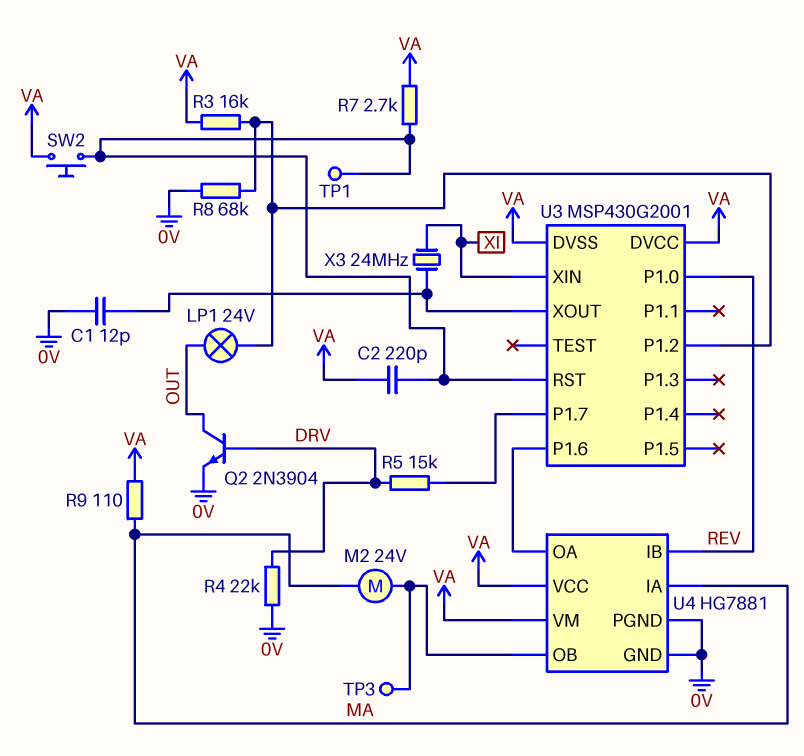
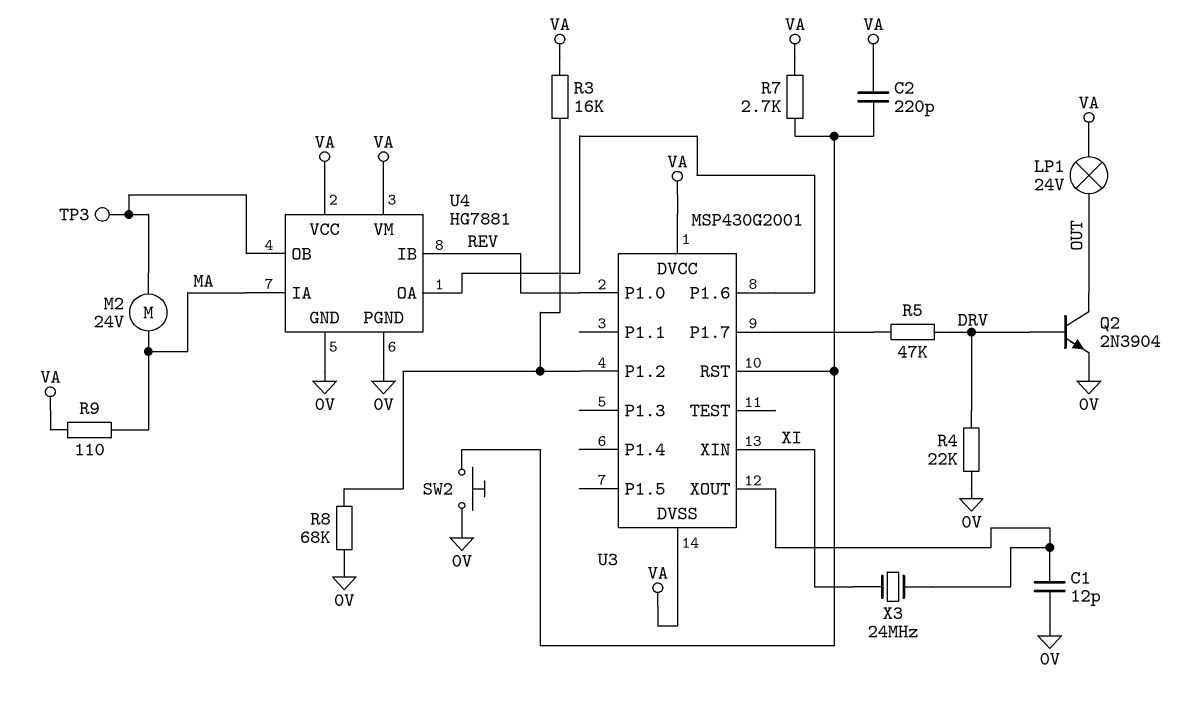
LP1: lamp 24V (OUT, U3/P1.2) -> lamp 24V (OUT, VA)
R5: 15k (DRV, U3/P1.7) -> 47k (DRV, U3/P1.7)
SW2: button (U3/RST, VA) -> button (0V, U3/RST)
TP1: test point (U3/RST) -> none

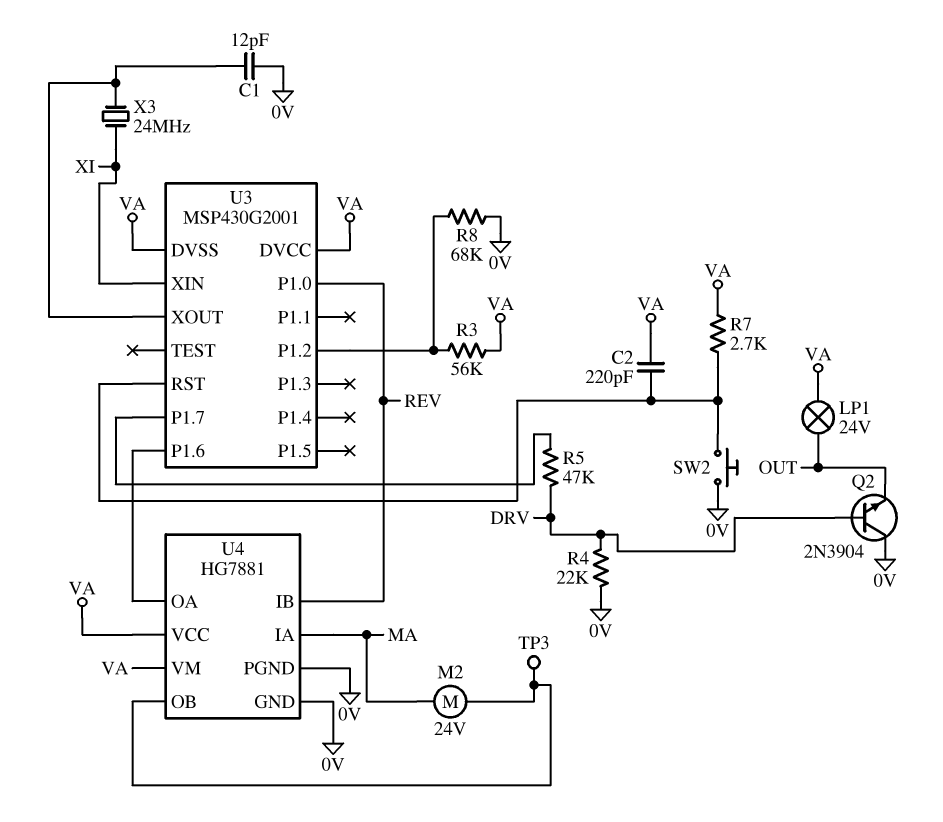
Q2: NPN 2N3904 (B DRV, C OUT, E 0V) -> NPN 2N3904 (B DRV, C 0V, E OUT)
R3: 16k (U3/P1.2, VA) -> 56k (U3/P1.2, VA)
R9: 110 (MA, VA) -> none

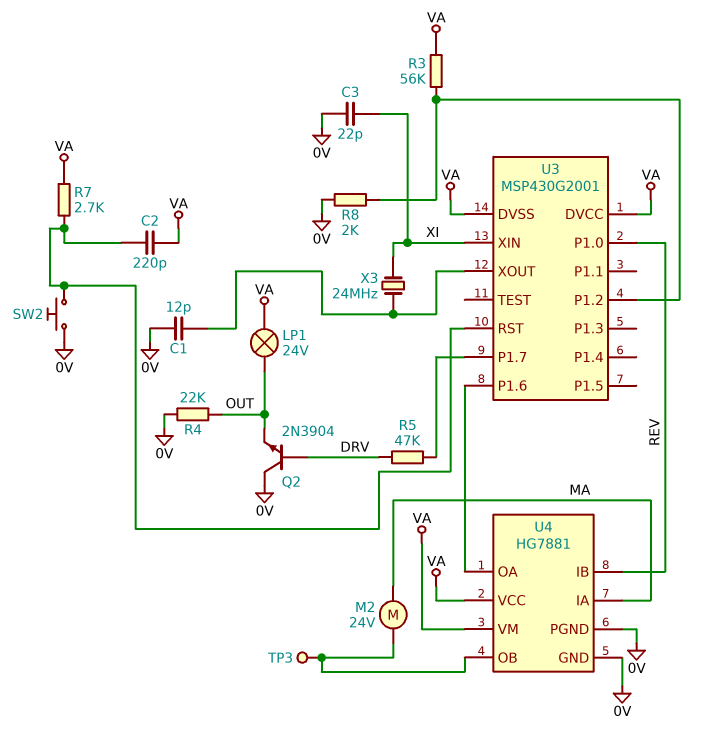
C3: none -> 22pF (0V, XI)
R4: 22k (0V, DRV) -> 22k (0V, OUT)
R8: 68k (0V, U3/P1.2) -> 2k (0V, U3/P1.2)

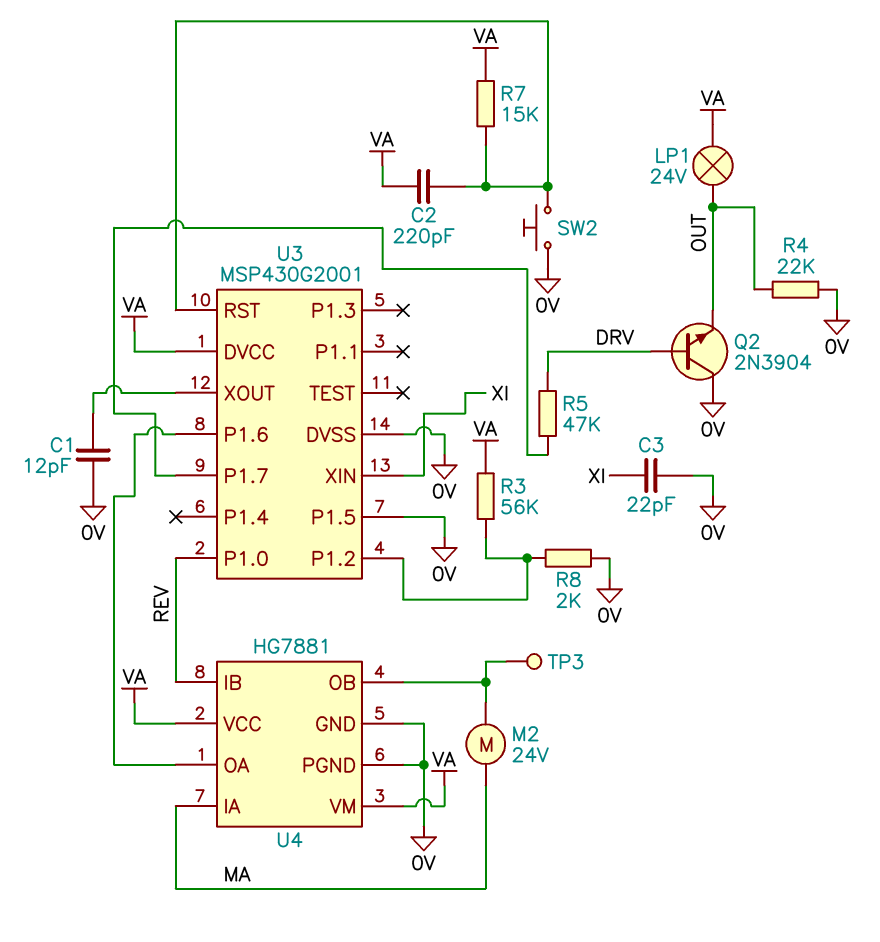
R7: 2.7k (U3/RST, VA) -> 15k (U3/RST, VA)
U3 pin DVSS: VA -> 0V
U3 pin P1.5: none -> 0V
X3: 24MHz (U3/XOUT, XI) -> none

